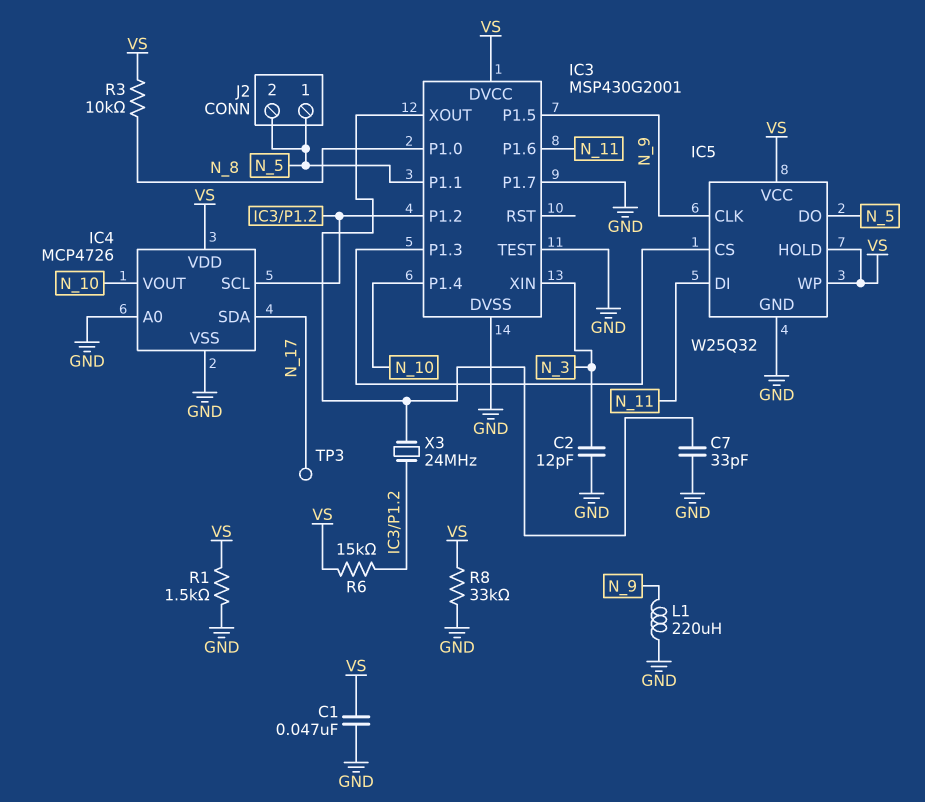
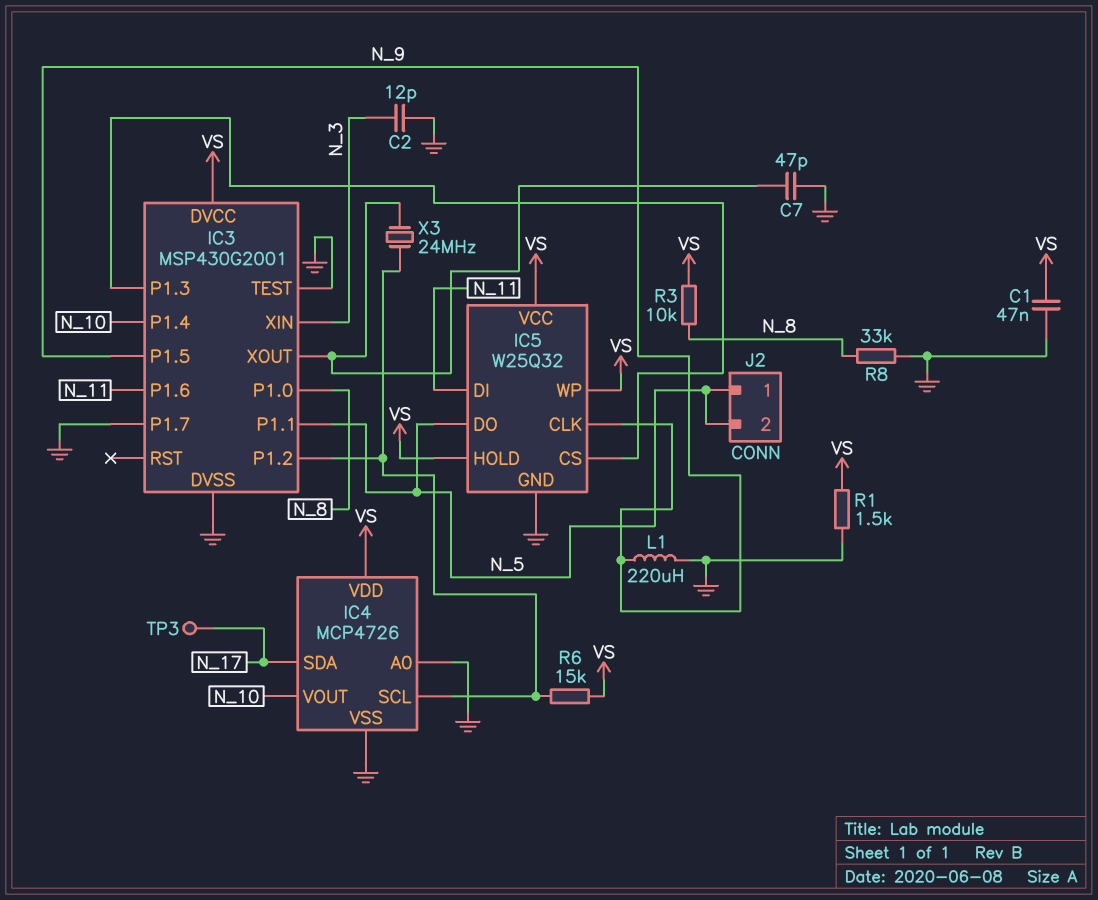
C7: 33pF (GND, IC3/XOUT) -> 47pF (GND, IC3/XOUT)
R8: 33k (GND, VS) -> 33k (GND, N_8)

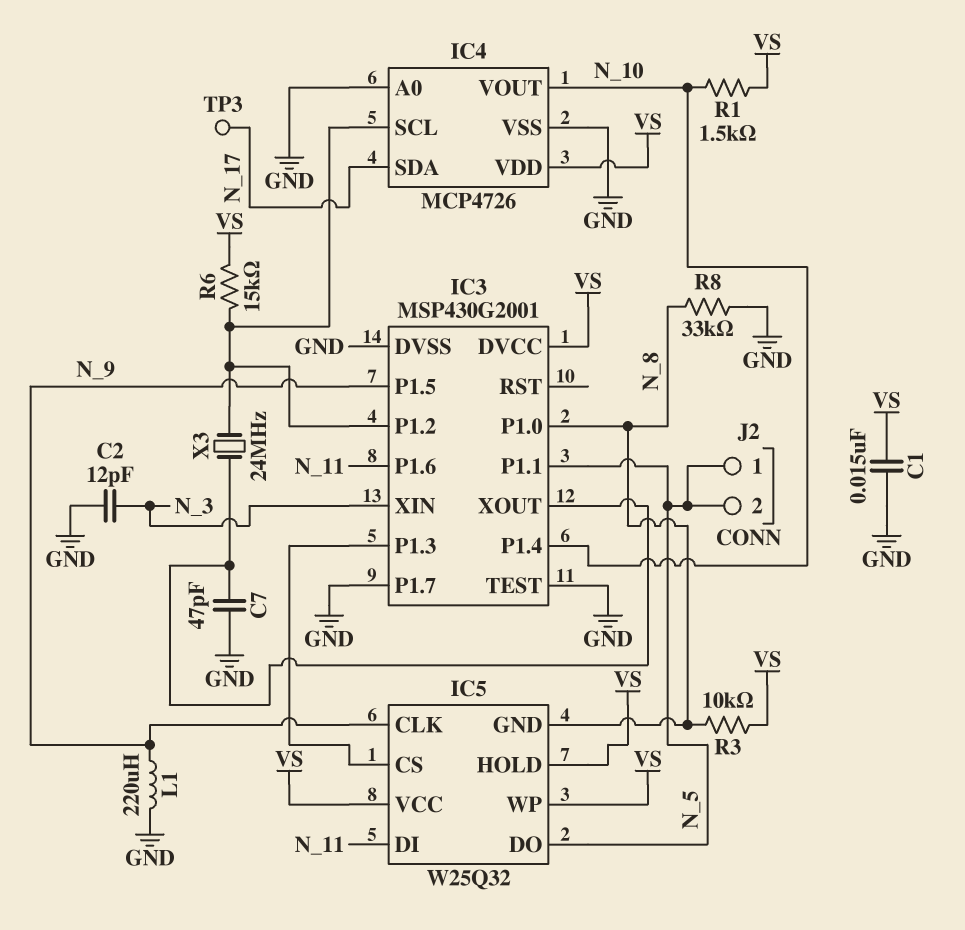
C1: 47nF (GND, VS) -> 15nF (GND, VS)
IC5 pin GND: GND -> N_8
R1: 1.5k (GND, VS) -> 1.5k (N_10, VS)

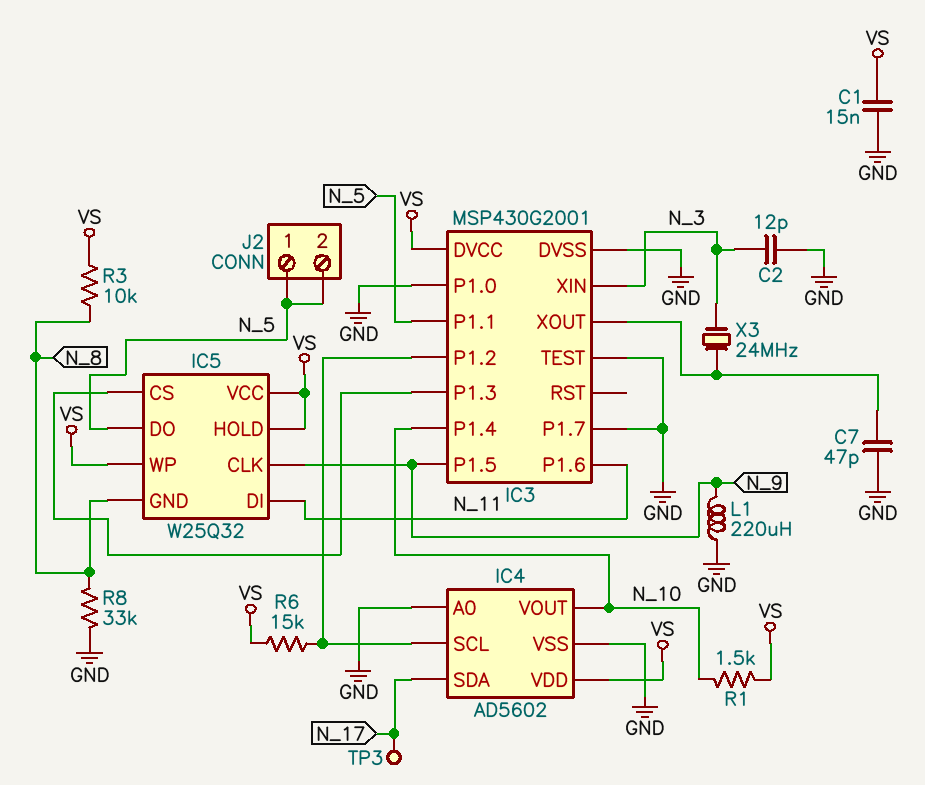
IC3 pin P1.0: N_8 -> GND
IC4: MCP4726 -> AD5602
X3: 24MHz (IC3/P1.2, IC3/XOUT) -> 24MHz (IC3/XOUT, N_3)

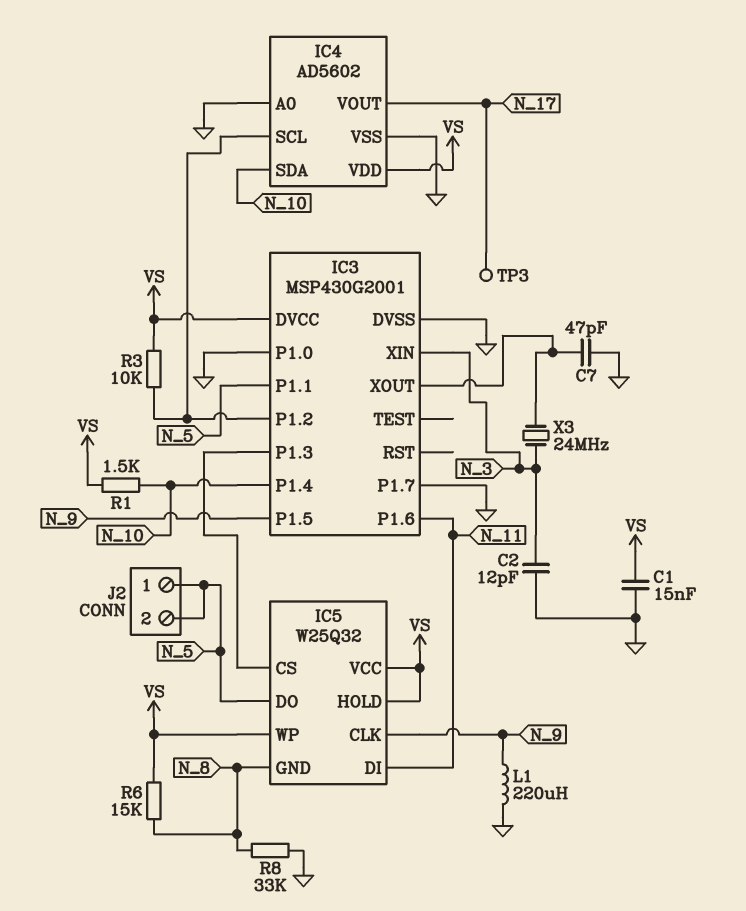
IC3 pin TEST: GND -> none
IC4 pin SDA: N_17 -> N_10
IC4 pin VOUT: N_10 -> N_17
R3: 10k (N_8, VS) -> 10k (IC3/P1.2, VS)
R6: 15k (IC3/P1.2, VS) -> 15k (N_8, VS)

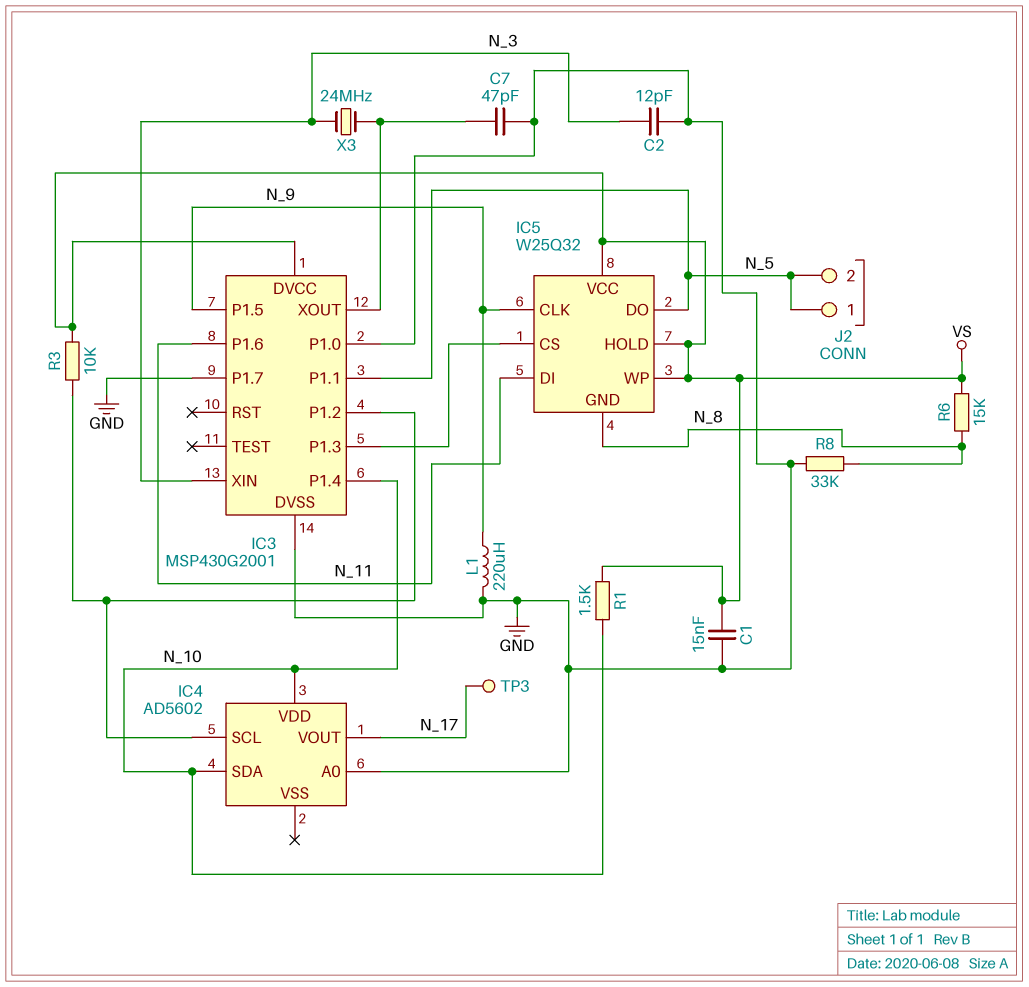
IC4 pin VDD: VS -> N_10
IC4 pin VSS: GND -> none

